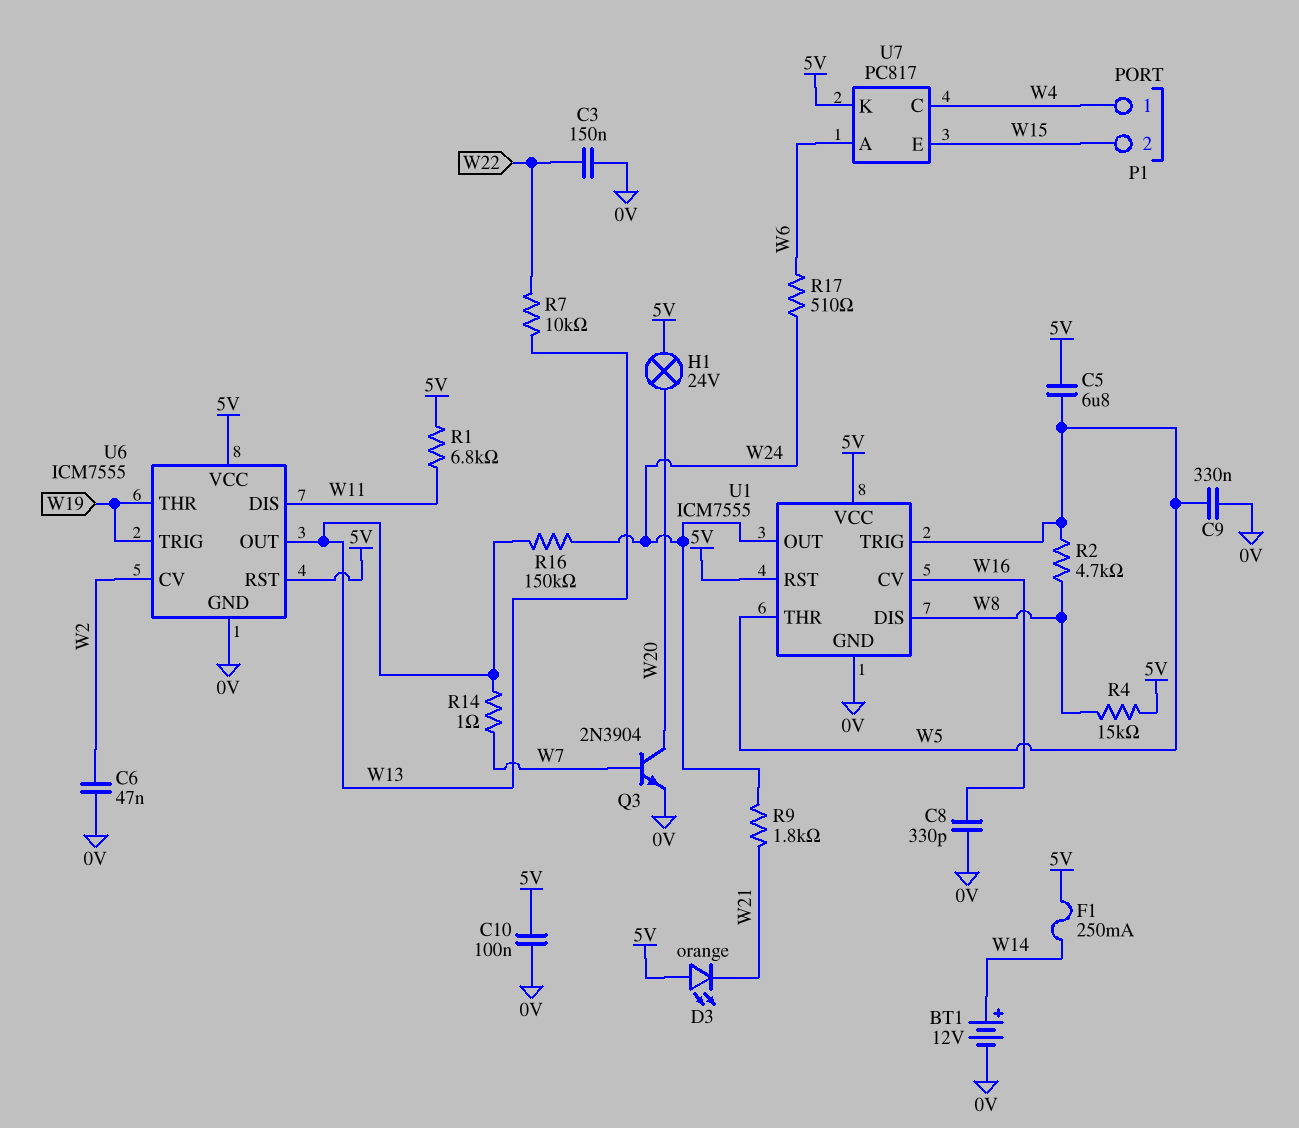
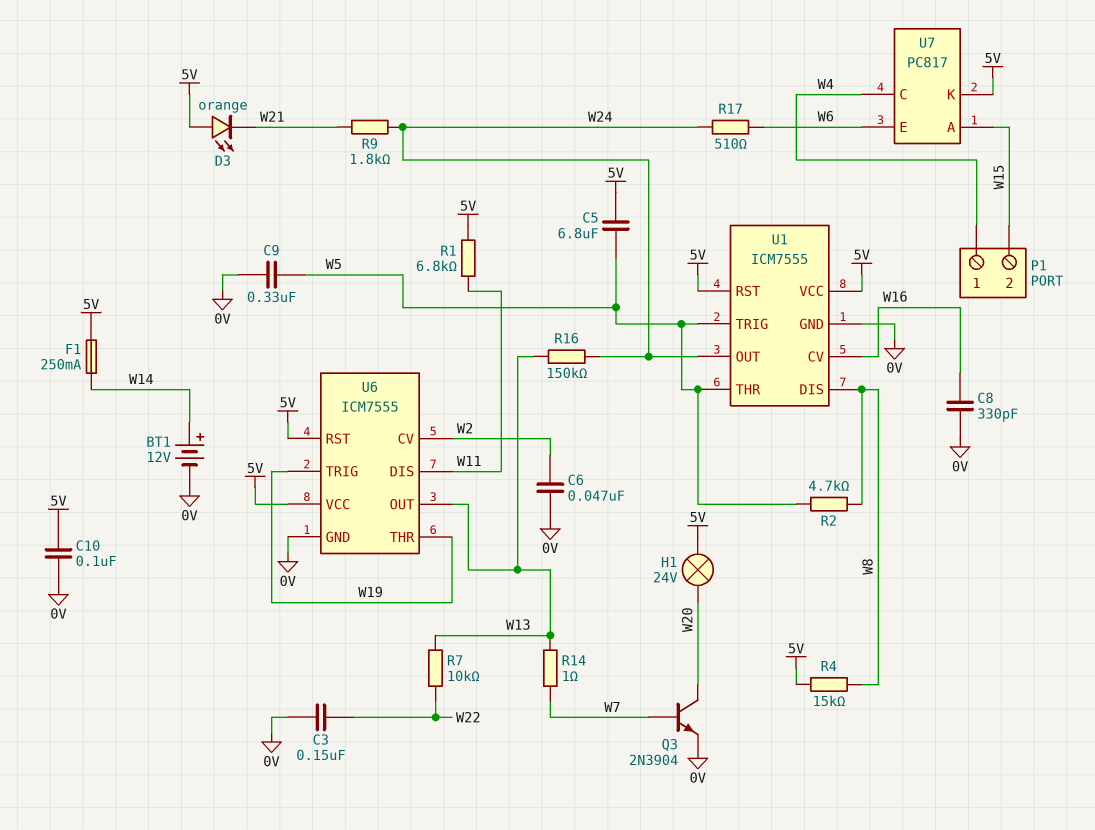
U7 pin A: W6 -> W15
U7 pin E: W15 -> W6

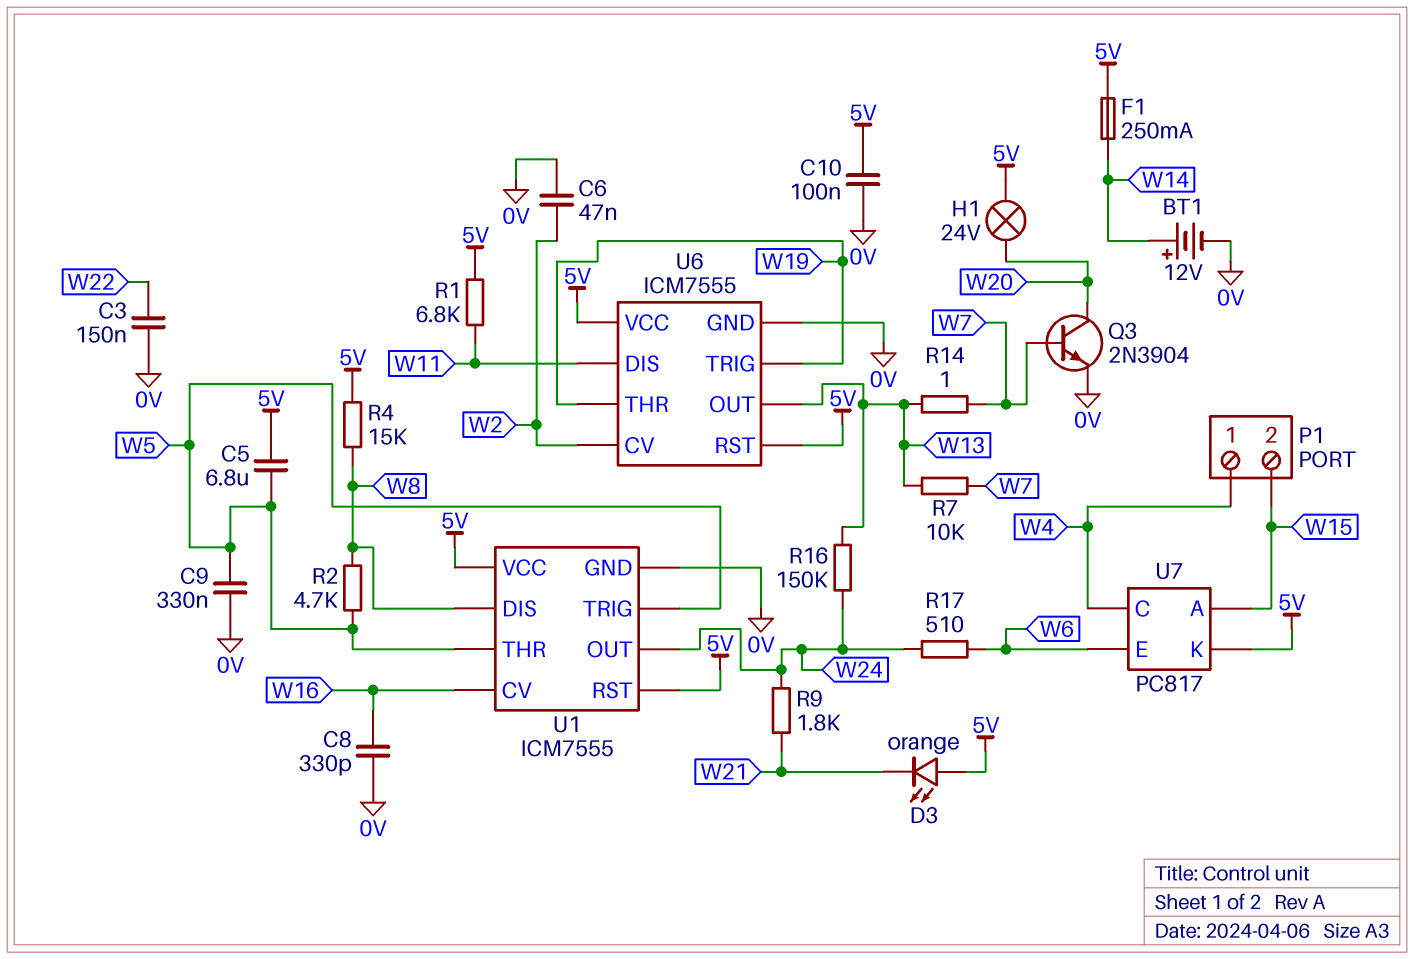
R7: 10k (W13, W22) -> 10k (W7, W13)

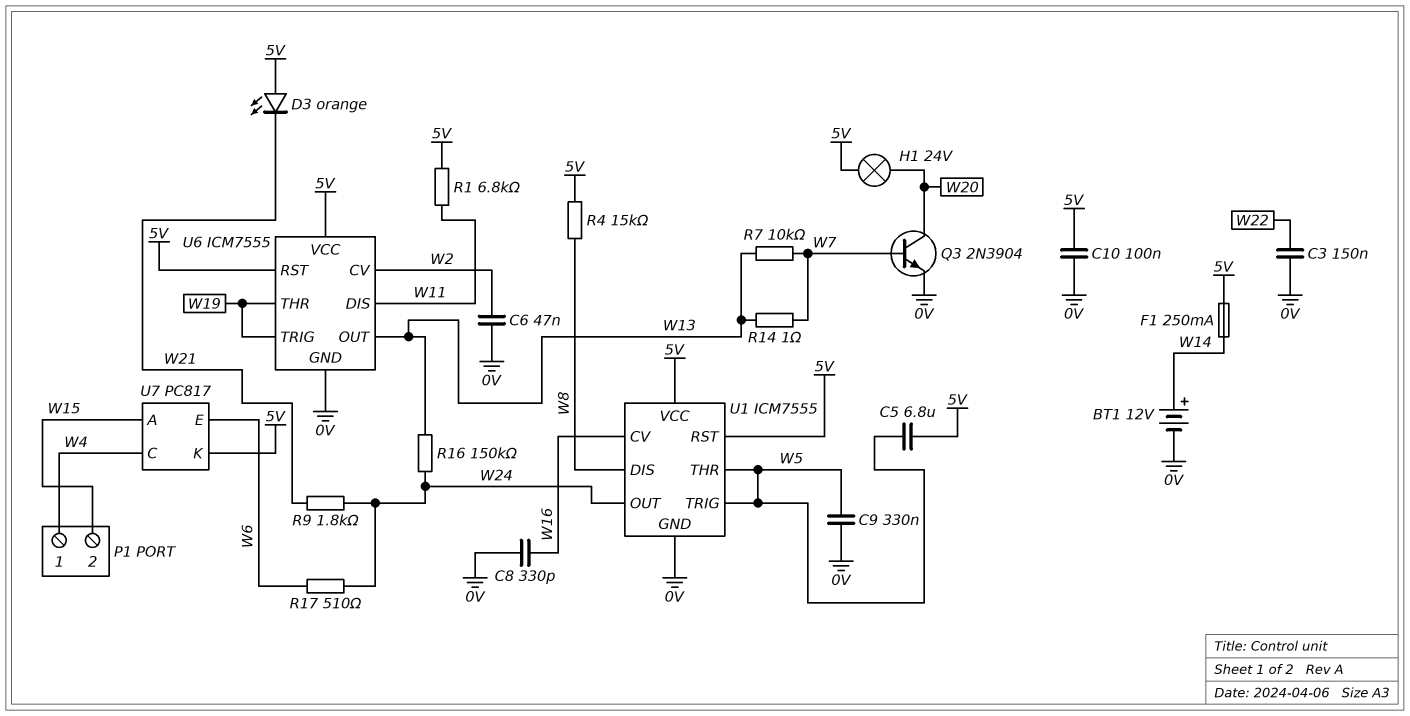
R2: 4.7k (W5, W8) -> none

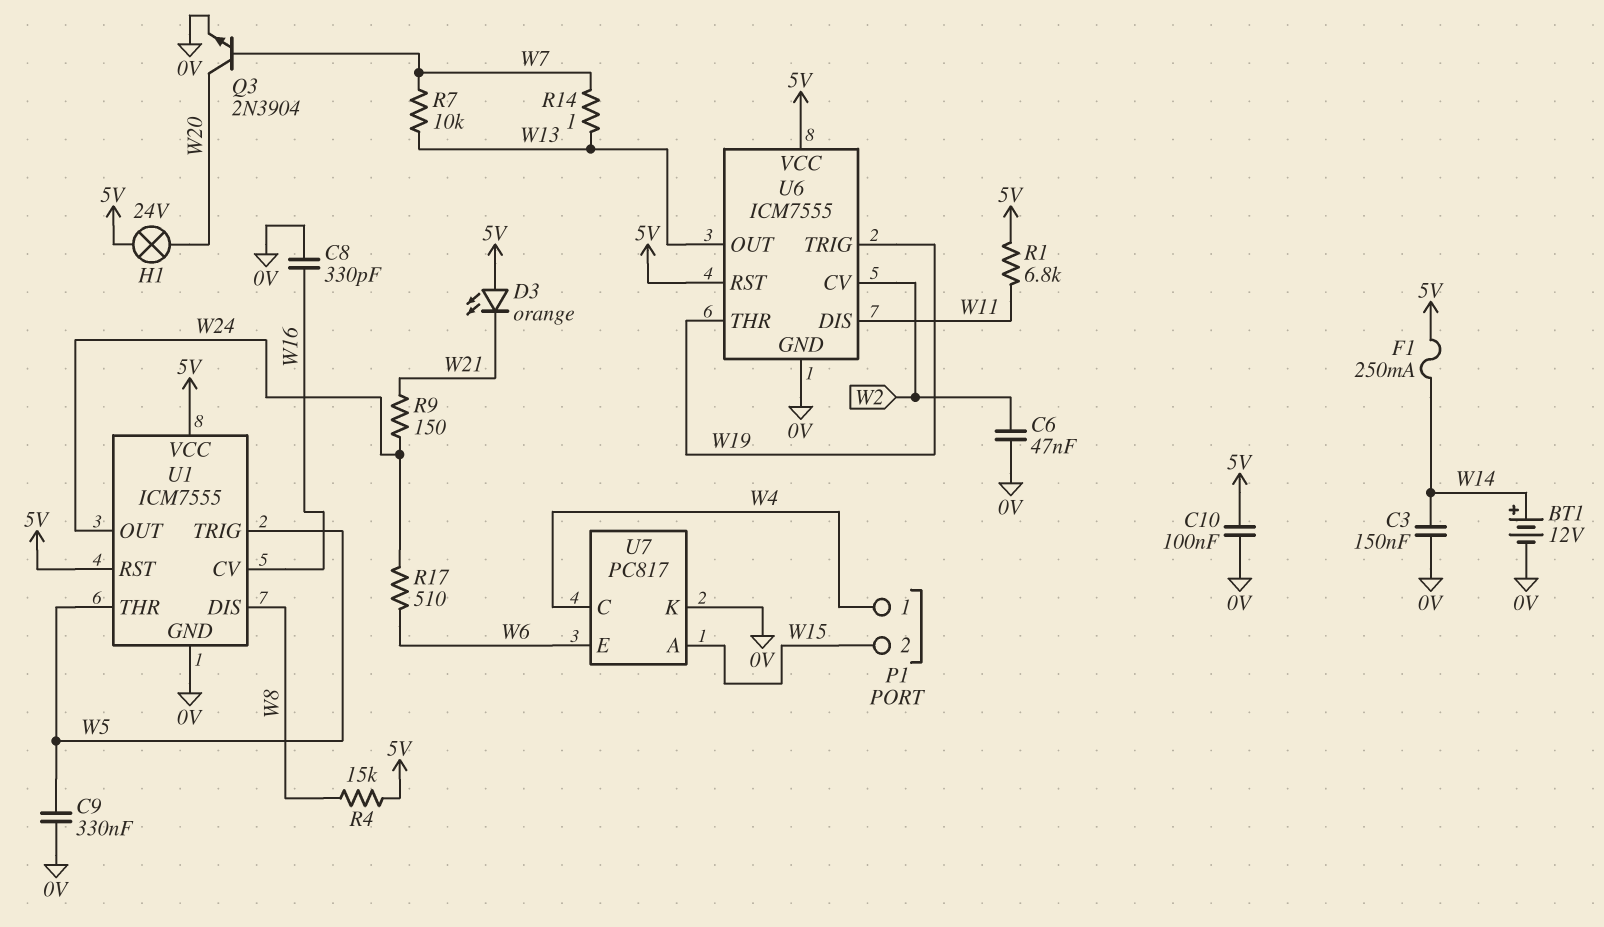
C3: 150nF (0V, W22) -> 150nF (0V, W14)
C5: 6.8uF (5V, W5) -> none
R9: 1.8k (W21, W24) -> 150 (W21, W24)
R16: 150k (W13, W24) -> none
U7 pin K: 5V -> 0V

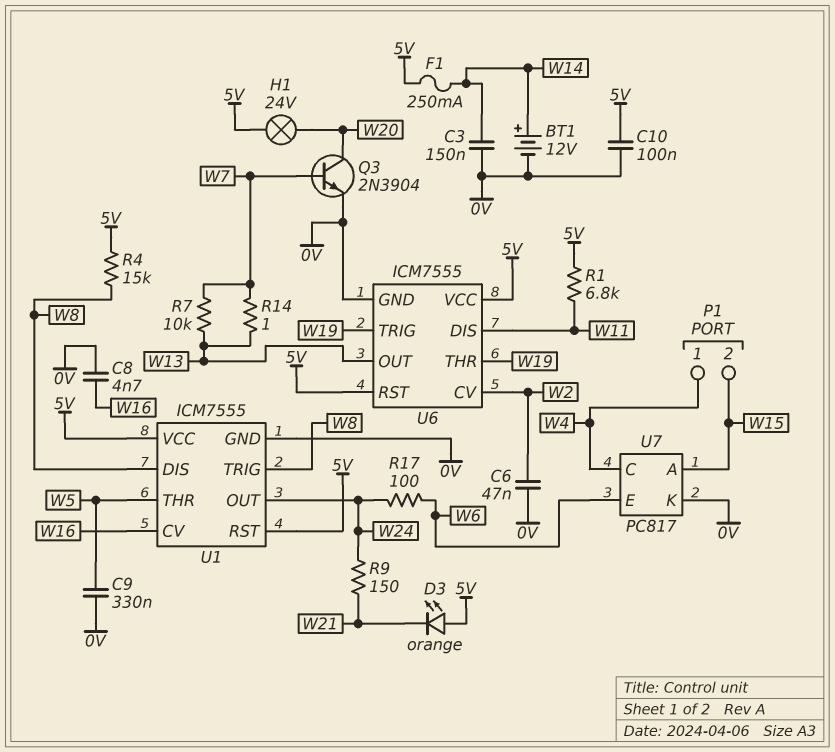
C8: 330pF (0V, W16) -> 4.7nF (0V, W16)
R17: 510 (W6, W24) -> 100 (W6, W24)
U1 pin TRIG: W5 -> W8

